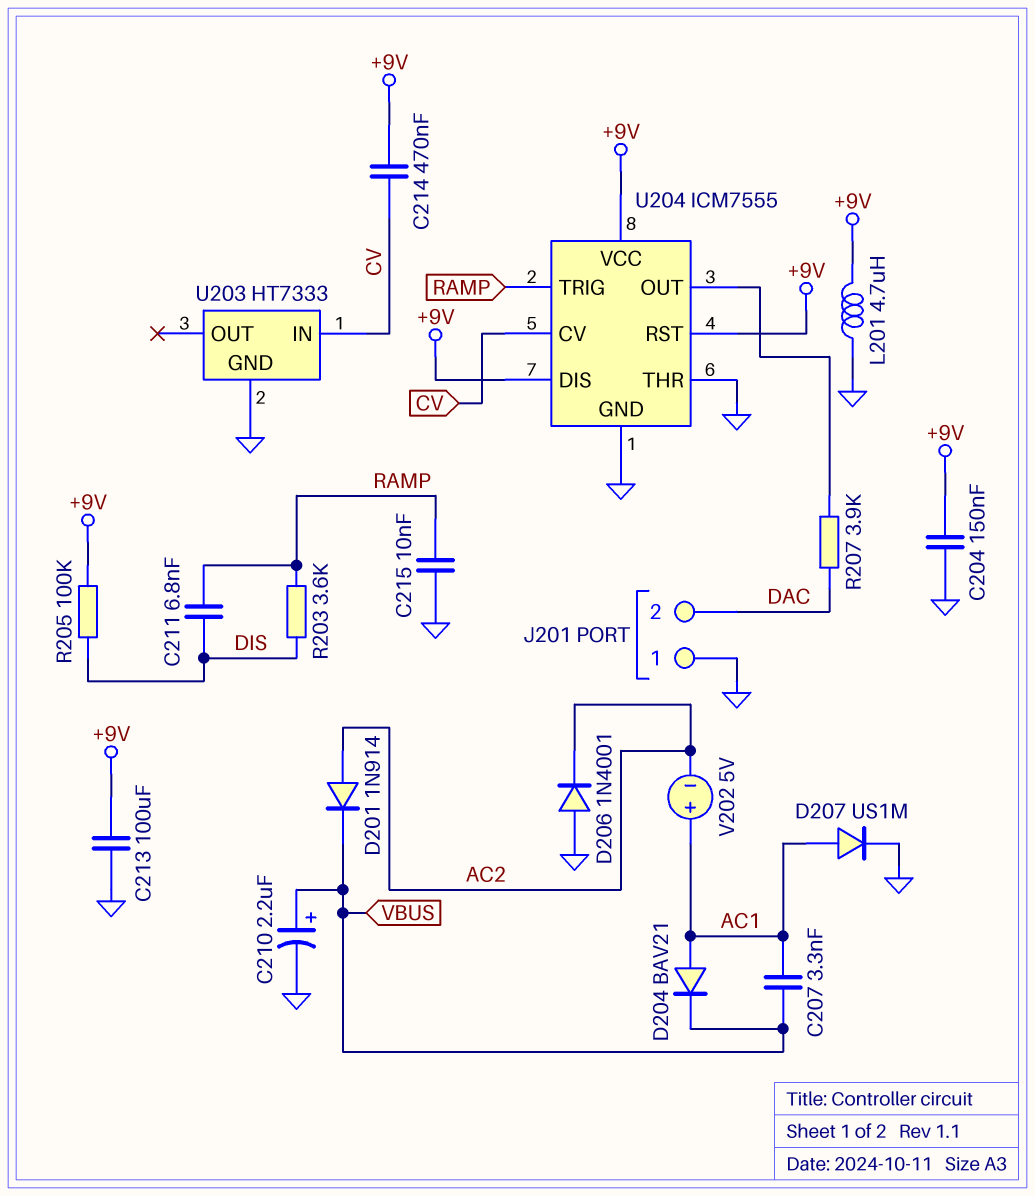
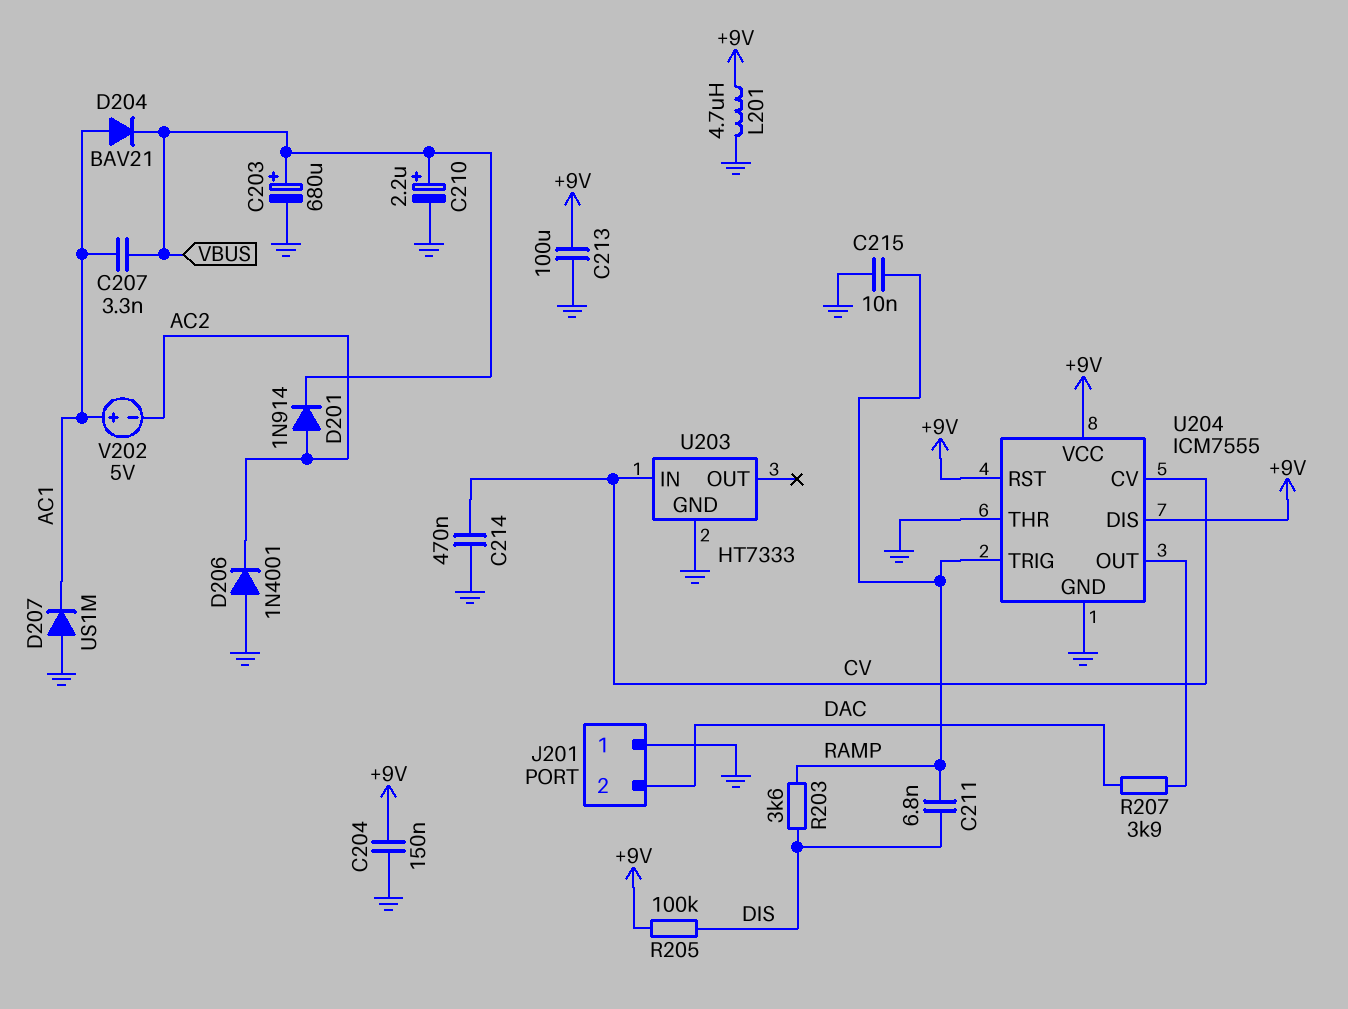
C203: none -> 680uF (plus VBUS, minus GND)
C214: 470nF (+9V, CV) -> 470nF (CV, GND)
D207: diode US1M (A AC1, K GND) -> diode US1M (A GND, K AC1)

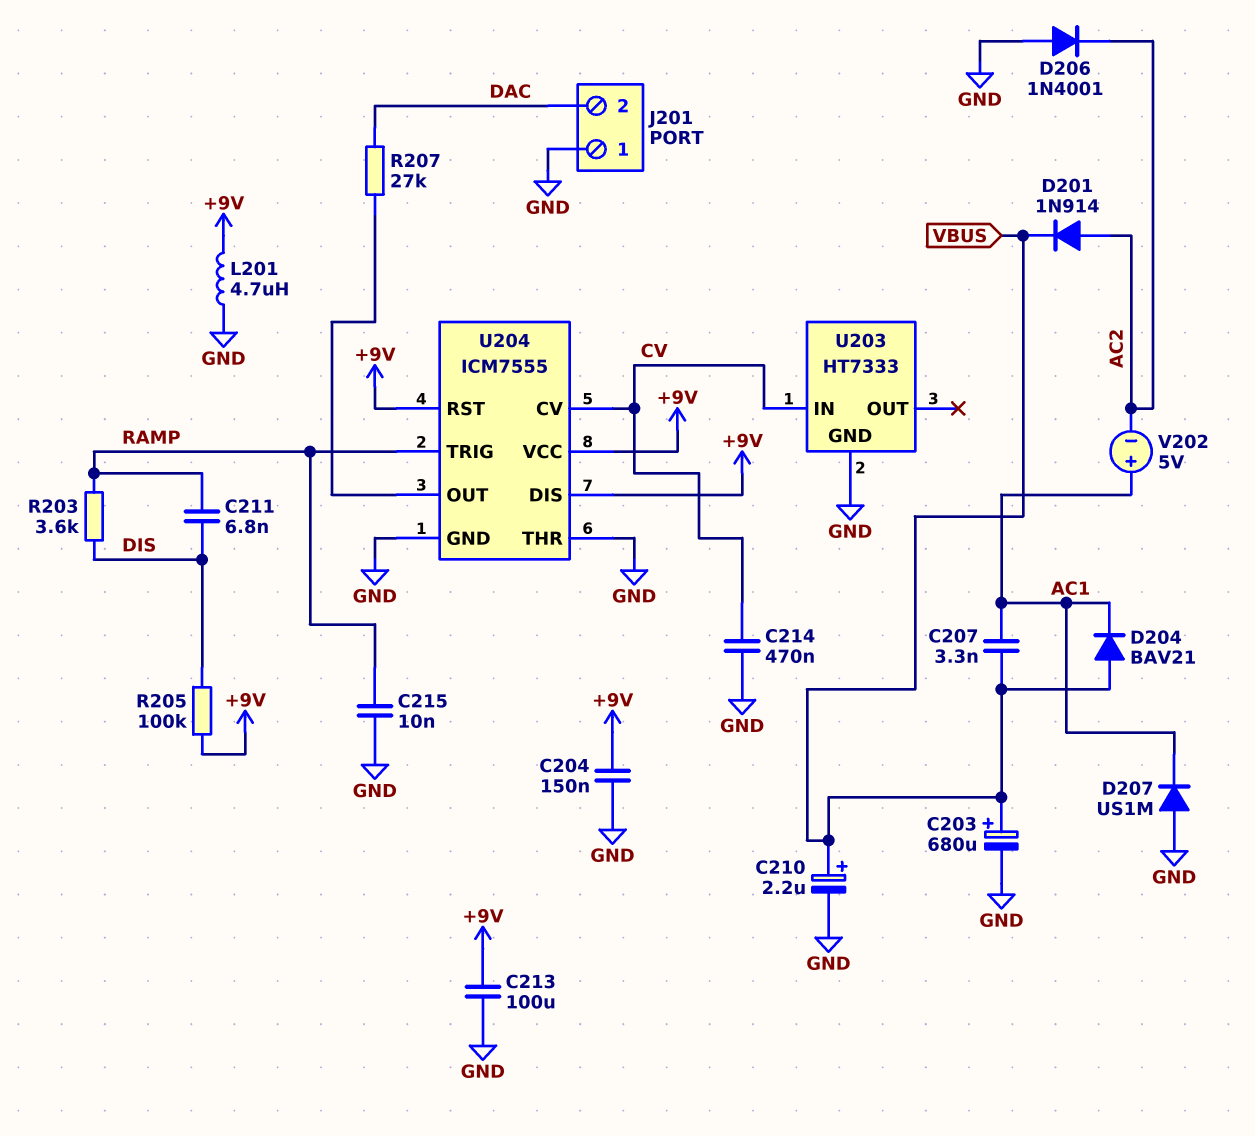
D204: diode BAV21 (A AC1, K VBUS) -> diode BAV21 (A VBUS, K AC1)
R207: 3.9k (DAC, U204/OUT) -> 27k (DAC, U204/OUT)

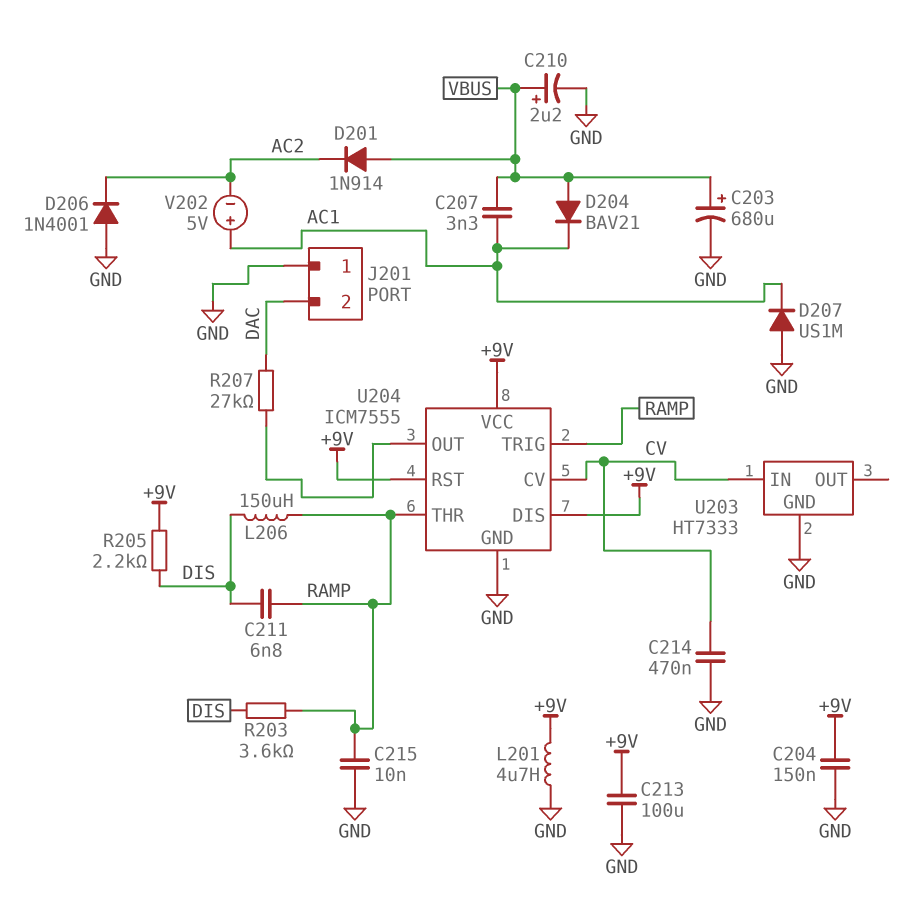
D201: diode 1N914 (A AC2, K VBUS) -> diode 1N914 (A VBUS, K AC2)
L206: none -> 150uH (DIS, RAMP)
R205: 100k (+9V, DIS) -> 2.2k (+9V, DIS)
U204 pin THR: GND -> RAMP

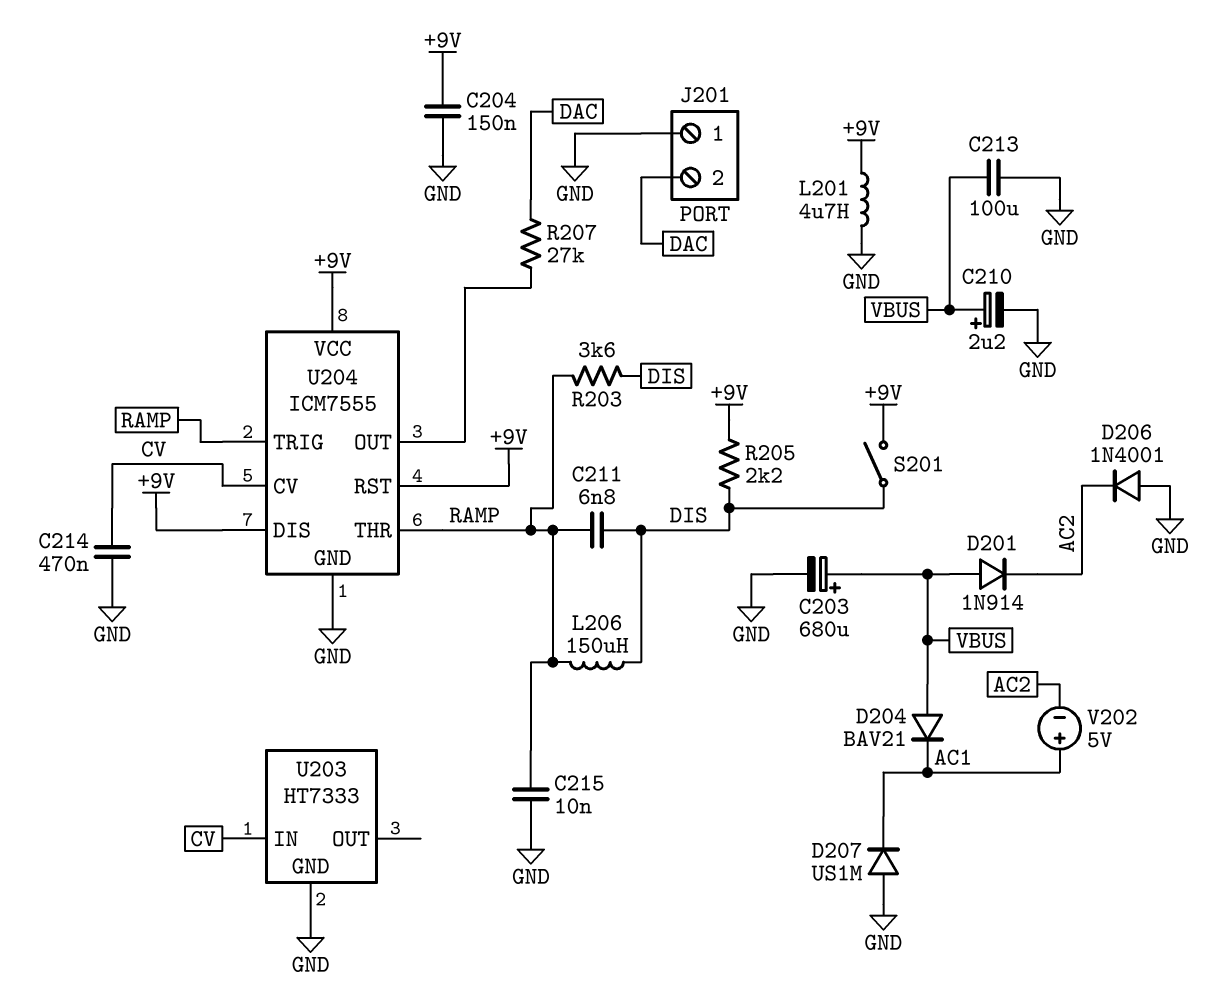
C207: 3.3nF (AC1, VBUS) -> none
C213: 100uF (+9V, GND) -> 100uF (GND, VBUS)
S201: none -> switch (+9V, DIS)

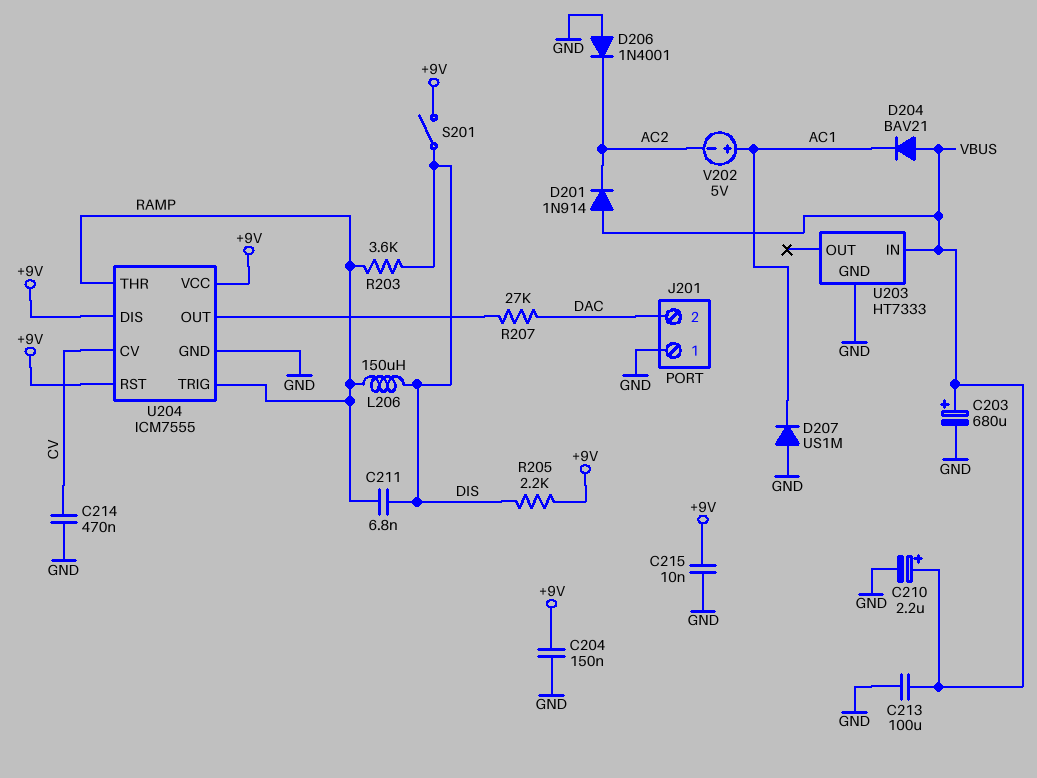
C215: 10nF (GND, RAMP) -> 10nF (+9V, GND)
L201: 4.7uH (+9V, GND) -> none
U203 pin IN: CV -> VBUS

